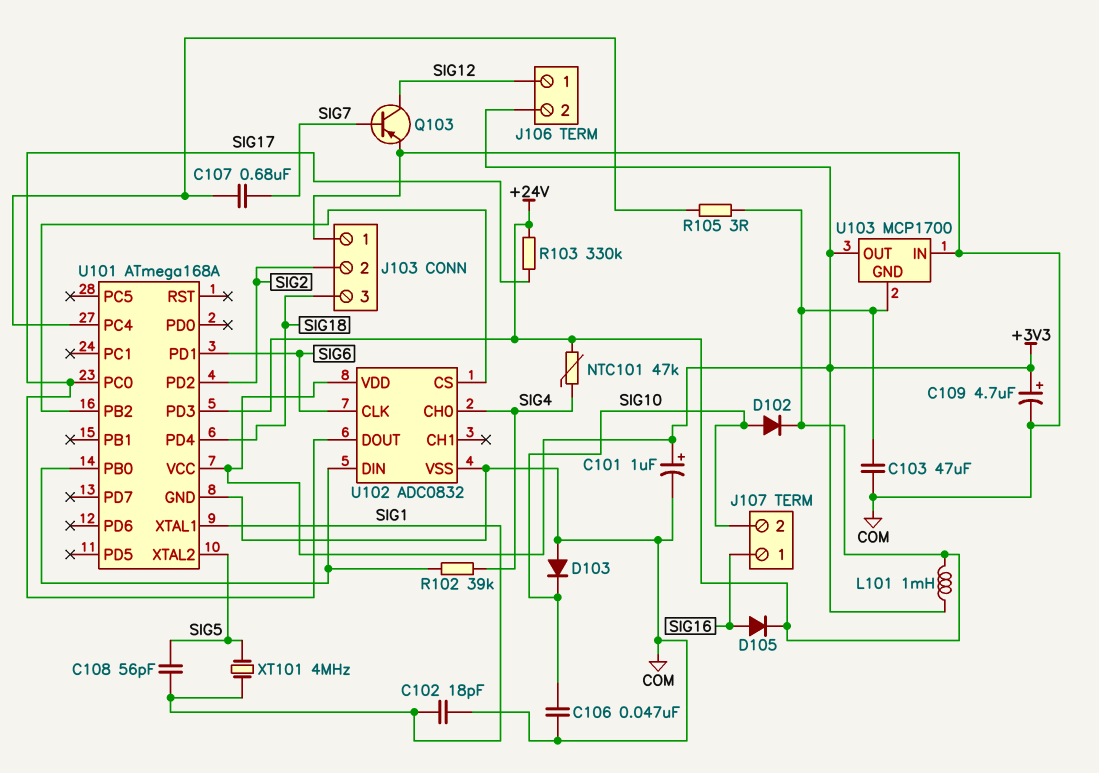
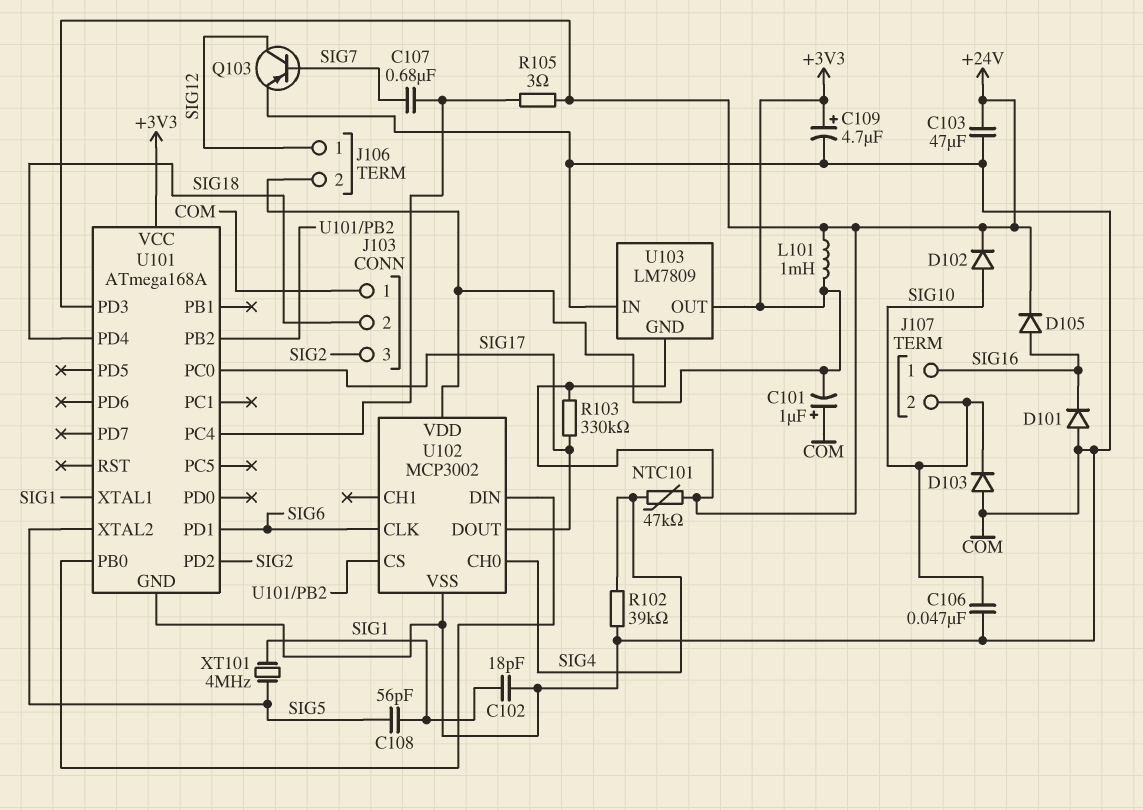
C101: 1uF (plus +3V3, minus COM) -> 1uF (plus COM, minus +3V3)
D101: none -> diode (A COM, K SIG16)
J103 pin 2: SIG2 -> SIG18
J103 pin 3: SIG18 -> SIG2
R102: 39k (SIG4, U101/PB0) -> 39k (COM, SIG4)
U102: ADC0832 -> MCP3002
U103: MCP1700 -> LM7809

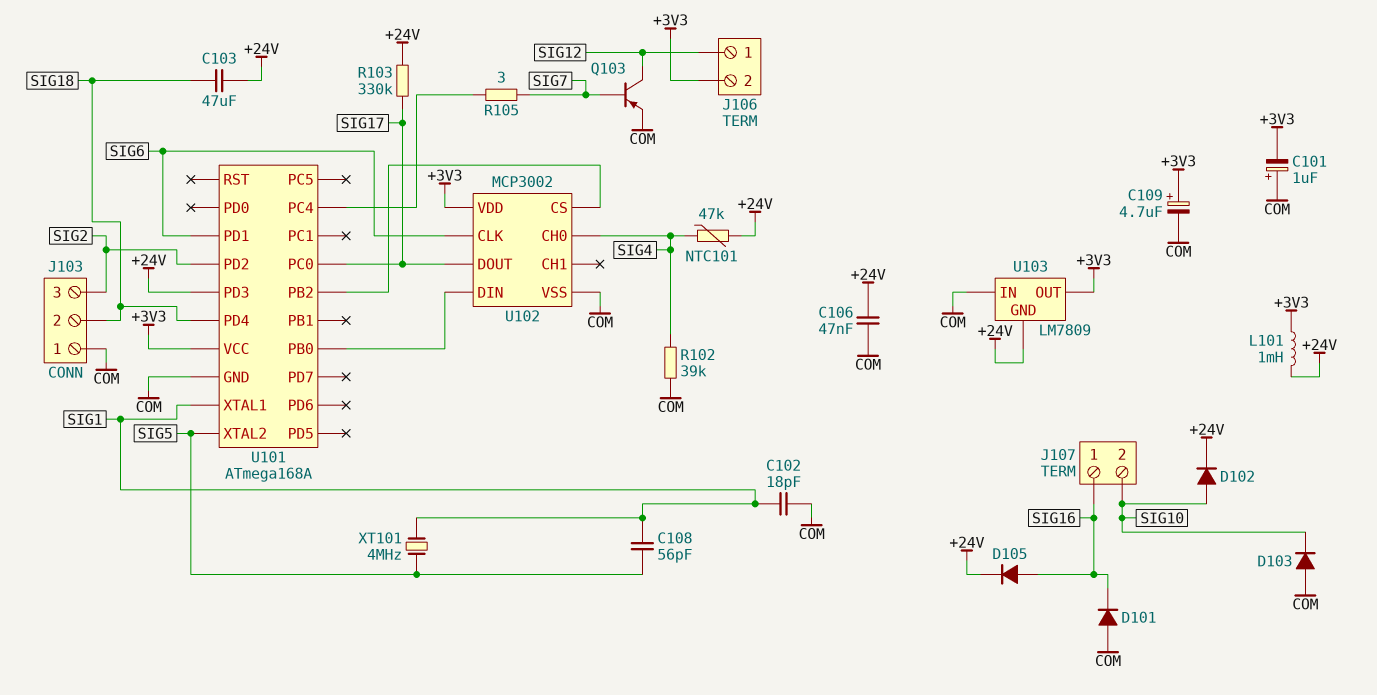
C103: 47uF (+24V, COM) -> 47uF (+24V, SIG18)
C106: 47nF (COM, SIG10) -> 47nF (+24V, COM)
C107: 680nF (SIG7, U101/PC4) -> none
R105: 3 (+24V, U101/PC4) -> 3 (SIG7, U101/PC4)

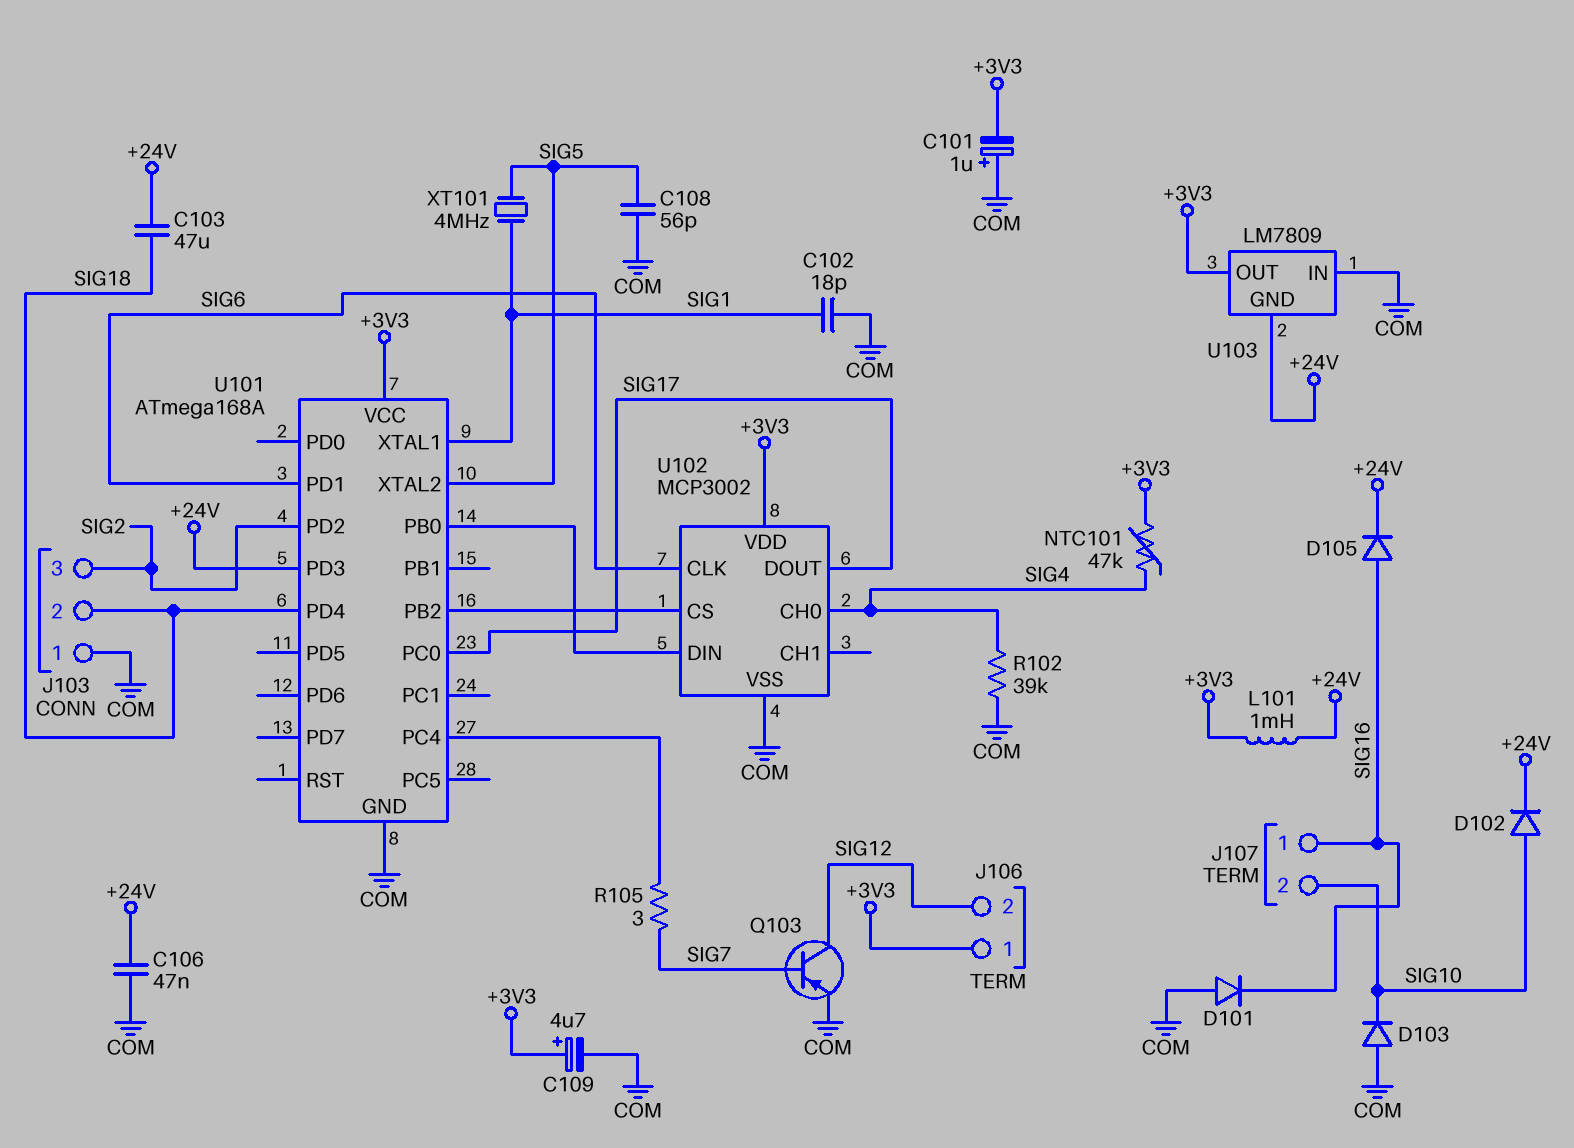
C108: 56pF (SIG1, SIG5) -> 56pF (COM, SIG5)
J106 pin 1: SIG12 -> +3V3
J106 pin 2: +3V3 -> SIG12
NTC101: 47k (+24V, SIG4) -> 47k (+3V3, SIG4)
R103: 330k (+24V, SIG17) -> none

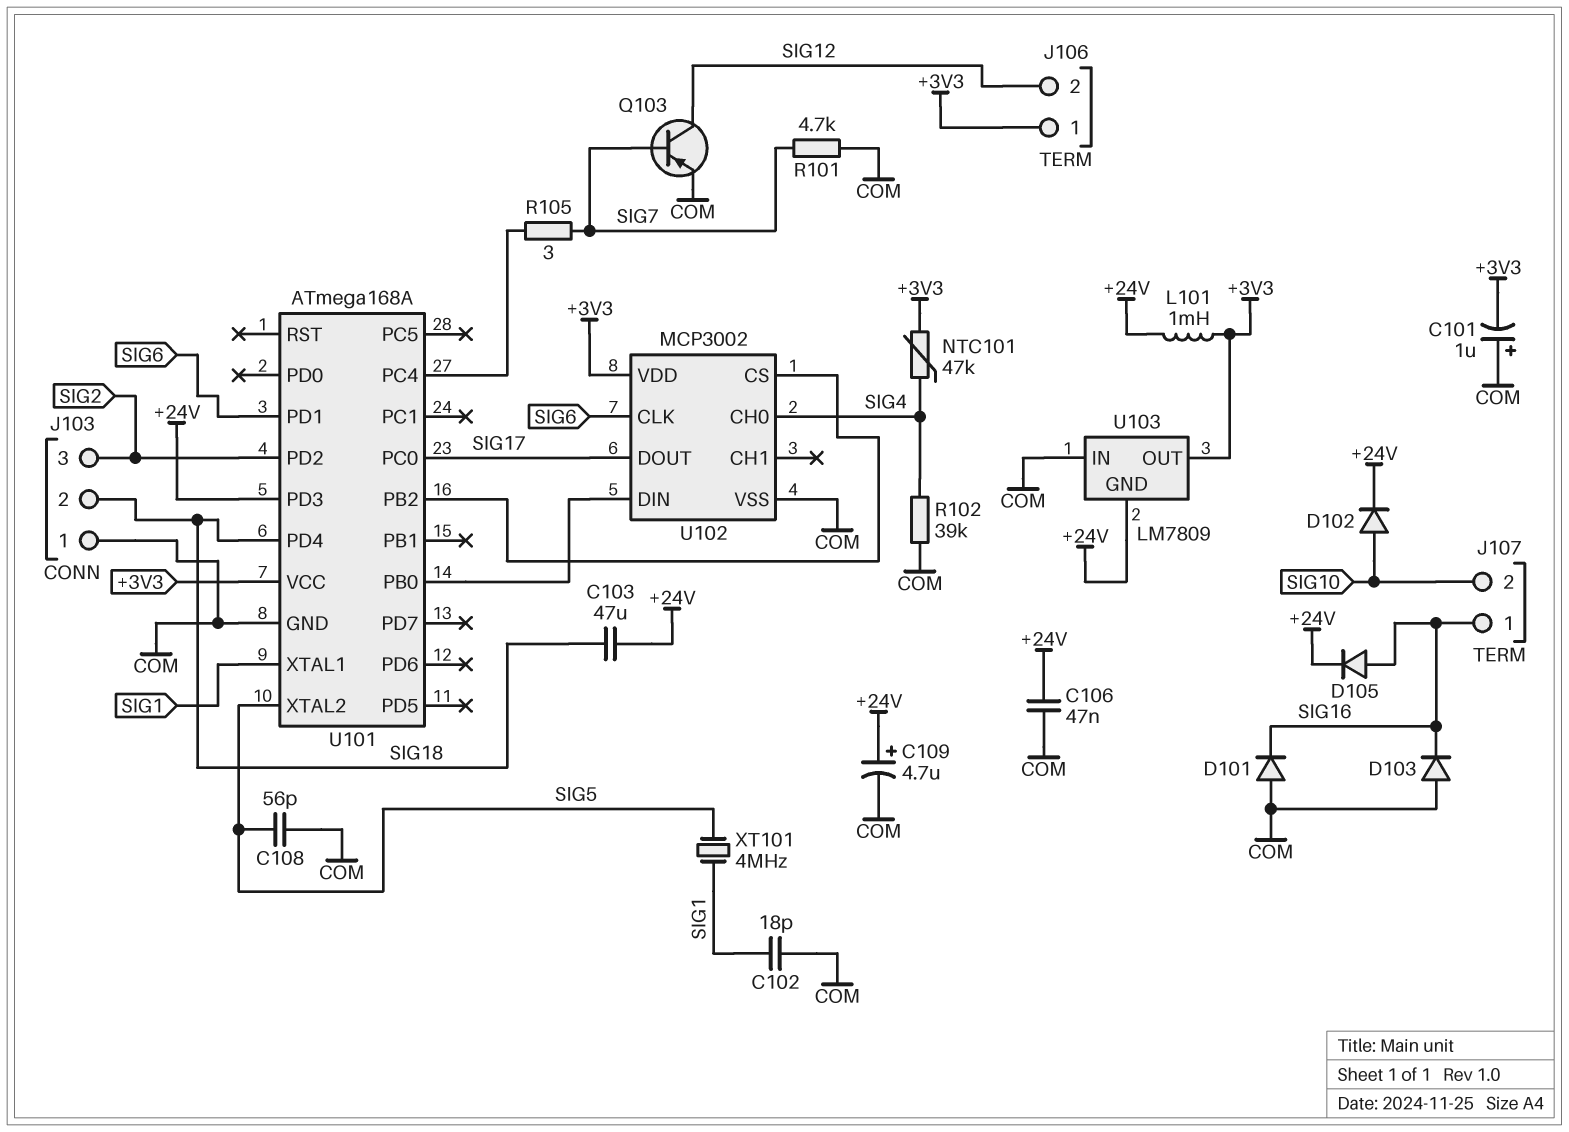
C109: 4.7uF (plus +3V3, minus COM) -> 4.7uF (plus +24V, minus COM)
D103: diode (A COM, K SIG10) -> diode (A COM, K SIG16)
R101: none -> 4.7k (COM, SIG7)

